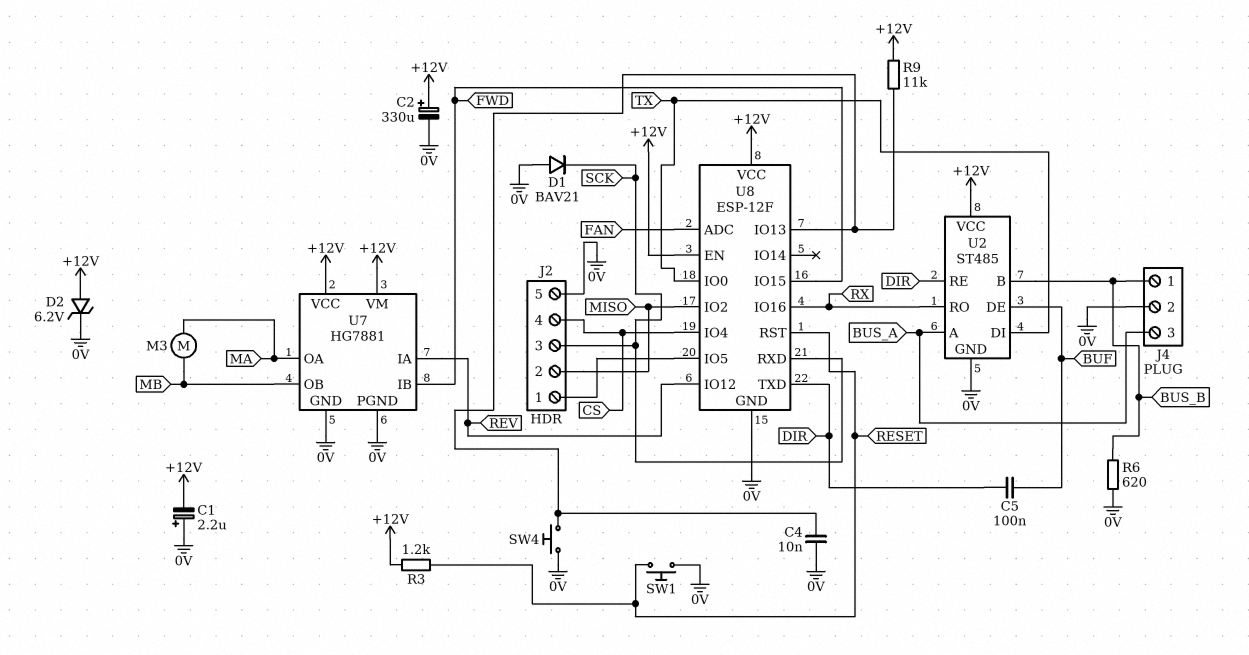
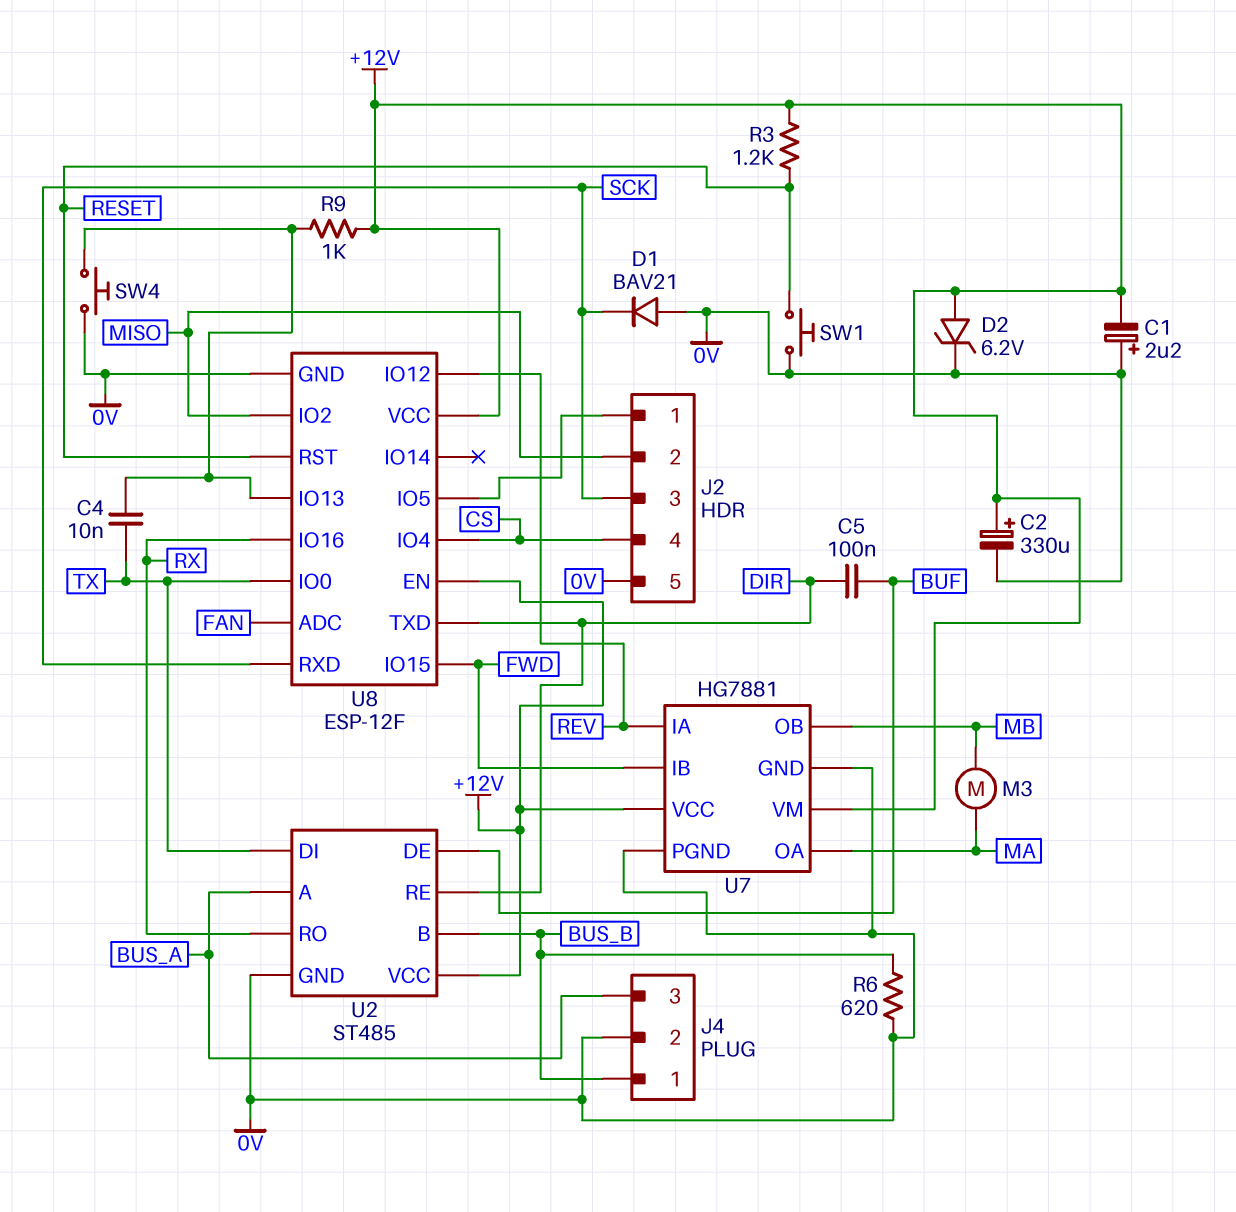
C4: 10nF (0V, U8/IO13) -> 10nF (TX, U8/IO13)
R9: 11k (+12V, U8/IO13) -> 1k (+12V, U8/IO13)

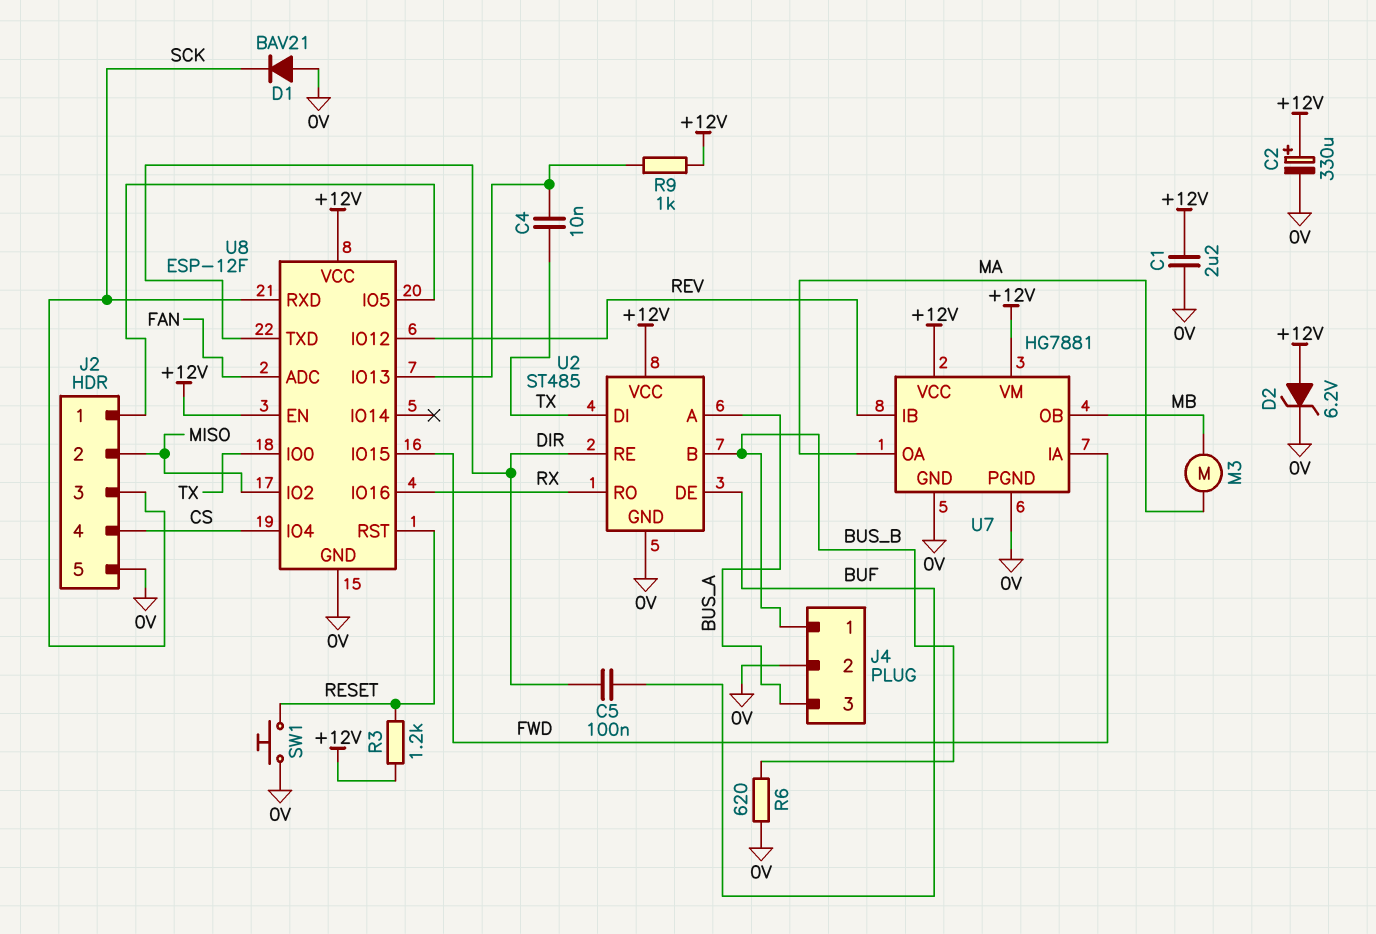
C1: 2.2uF (plus 0V, minus +12V) -> 2.2uF (+12V, 0V)
SW4: button (0V, U8/IO13) -> none
U7 pin IA: REV -> FWD
U7 pin IB: FWD -> REV

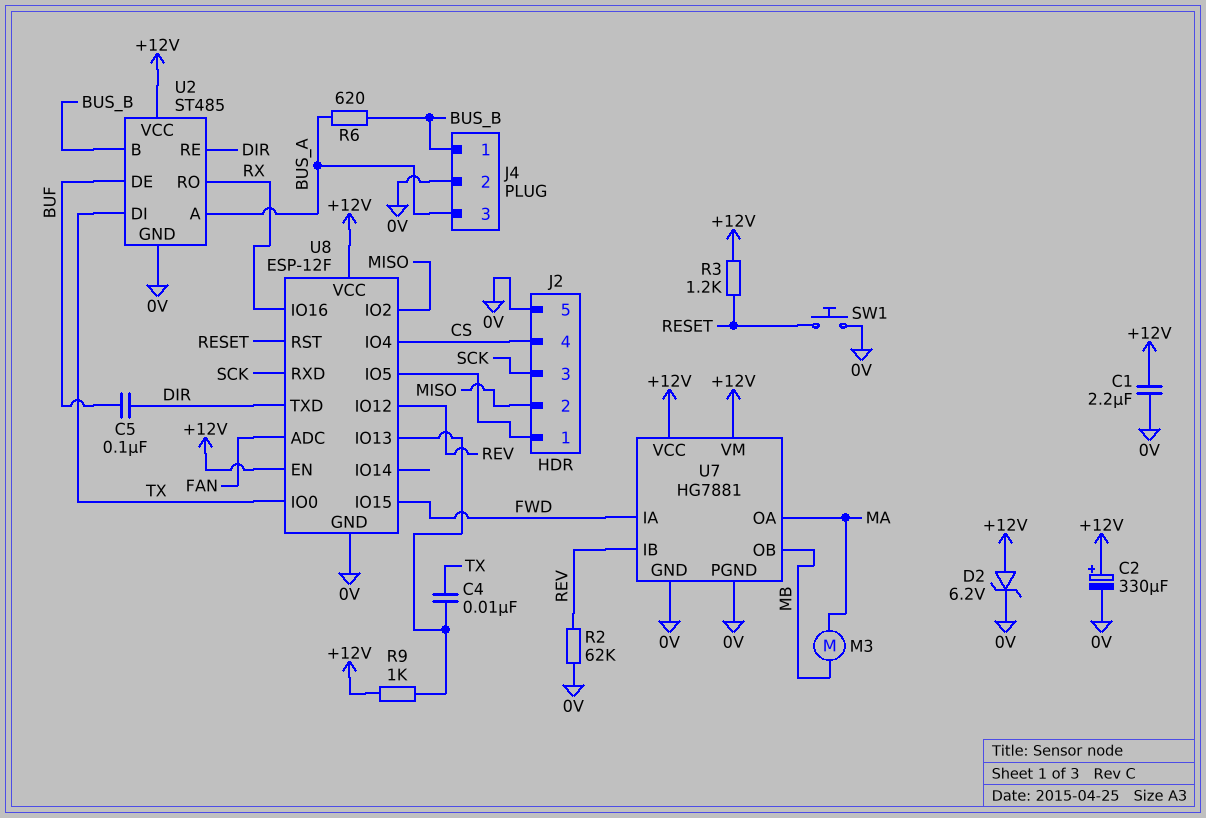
D1: diode BAV21 (A 0V, K SCK) -> none
R2: none -> 62k (0V, REV)
R6: 620 (0V, BUS_B) -> 620 (BUS_A, BUS_B)

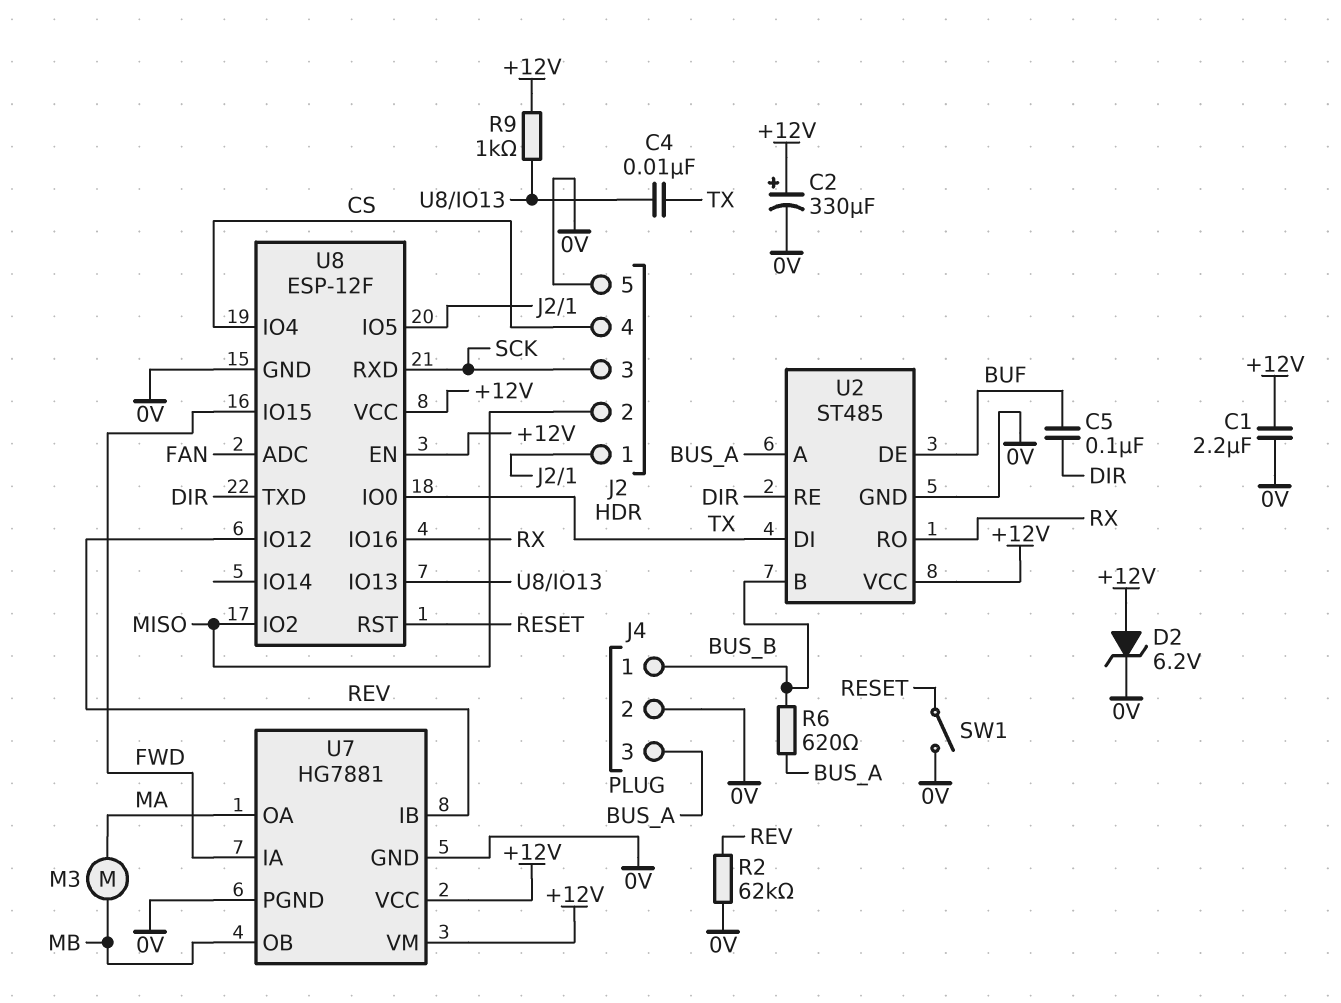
R3: 1.2k (+12V, RESET) -> none
SW1: button (0V, RESET) -> switch (0V, RESET)

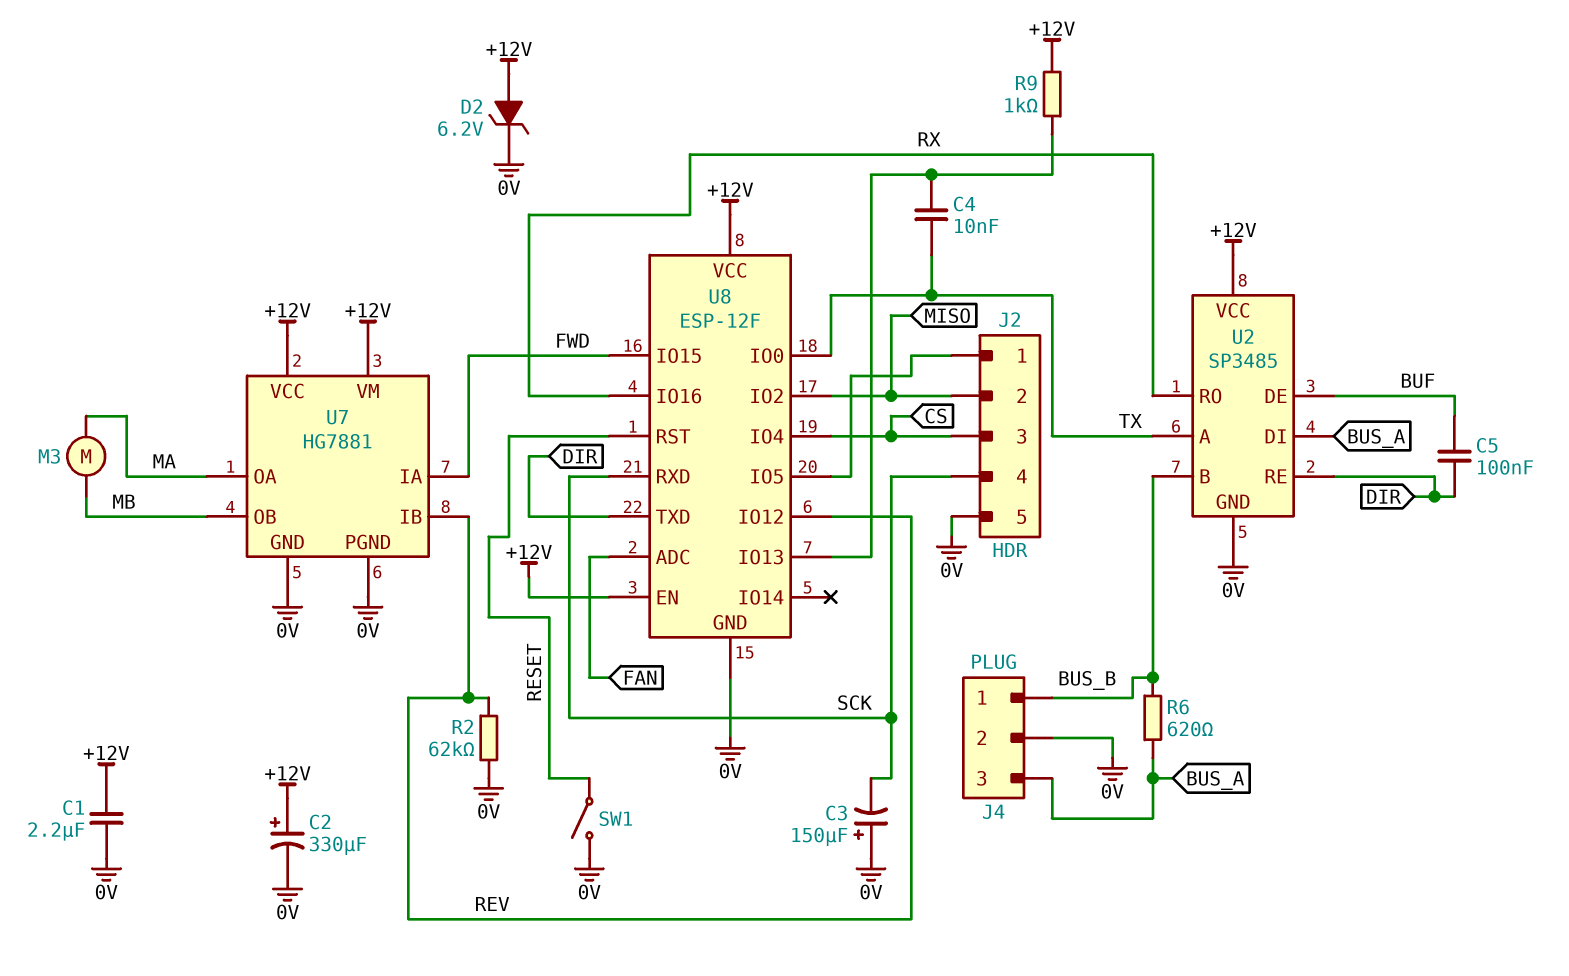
C3: none -> 150uF (plus 0V, minus SCK)
J2 pin 3: SCK -> CS
J2 pin 4: CS -> SCK
U2: ST485 -> SP3485
U2 pin A: BUS_A -> TX
U2 pin DI: TX -> BUS_A

